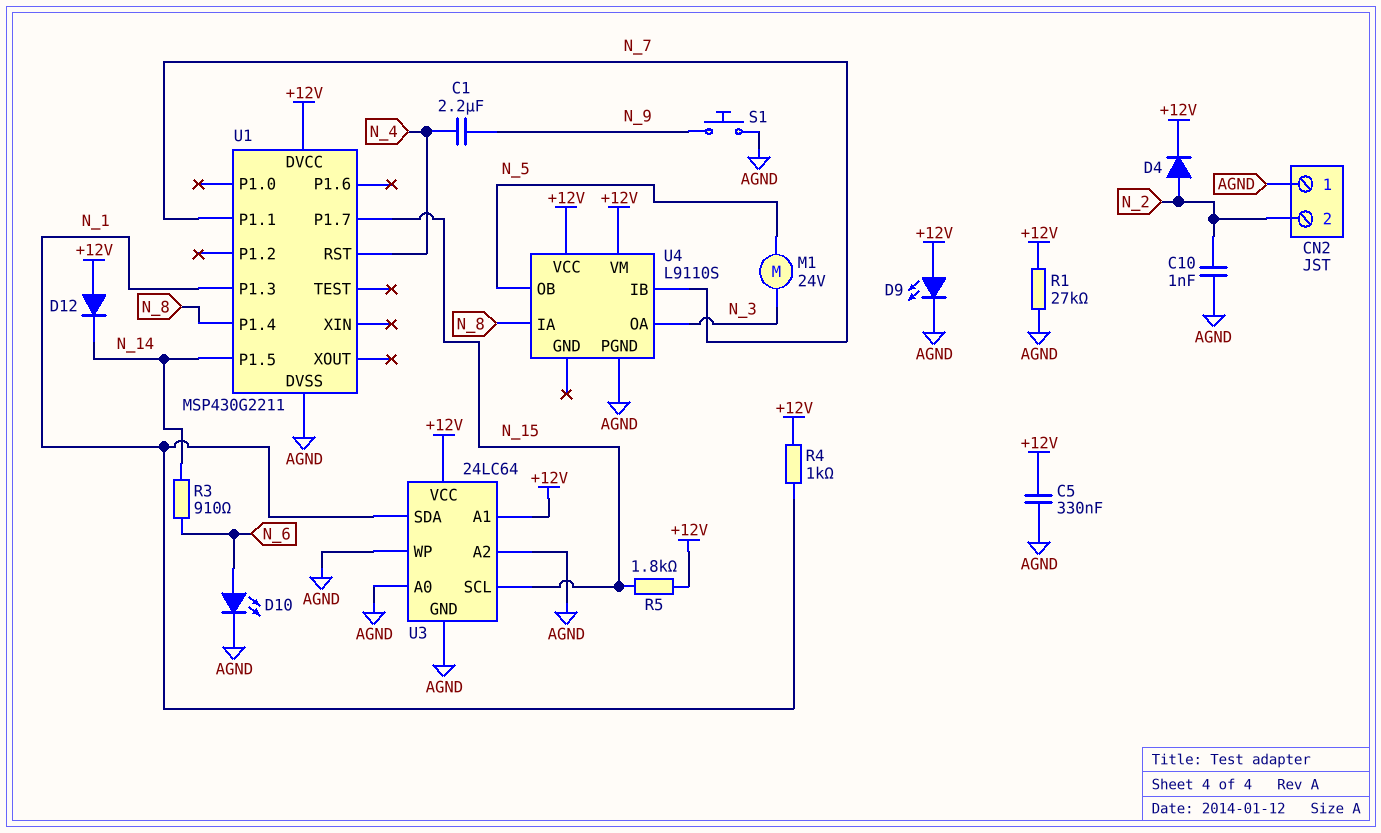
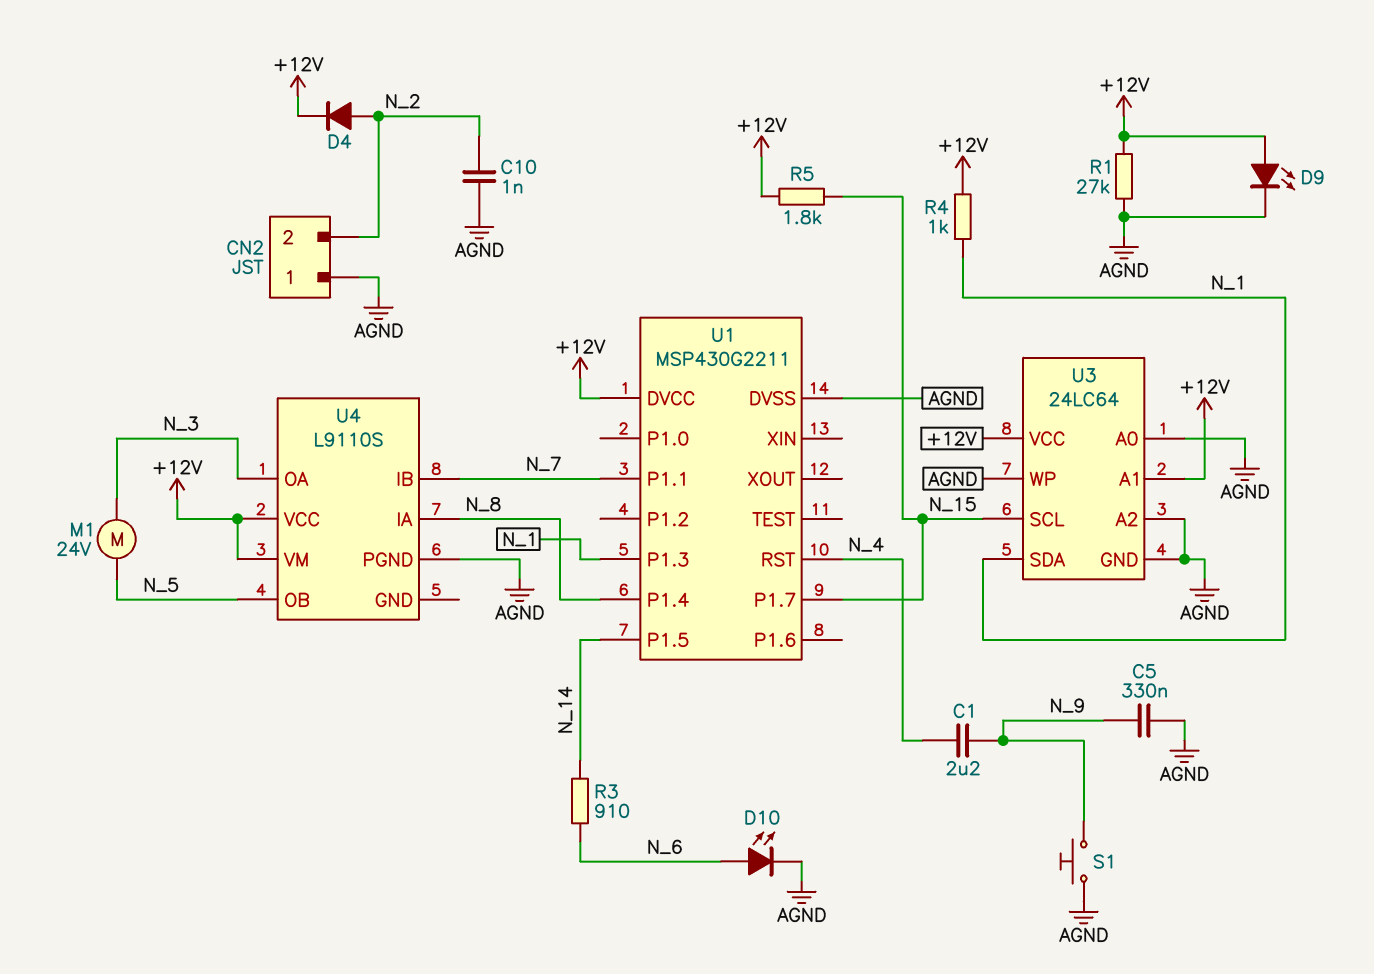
C5: 330nF (+12V, AGND) -> 330nF (AGND, N_9)
D12: diode (A +12V, K N_14) -> none

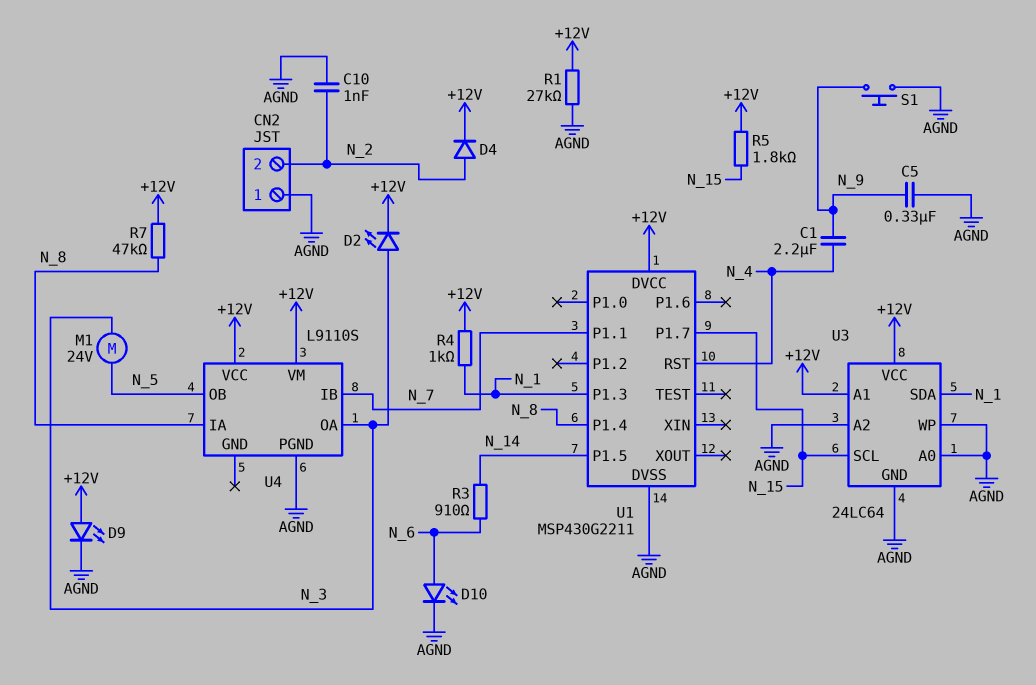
D2: none -> LED (A N_3, K +12V)
R7: none -> 47k (+12V, N_8)

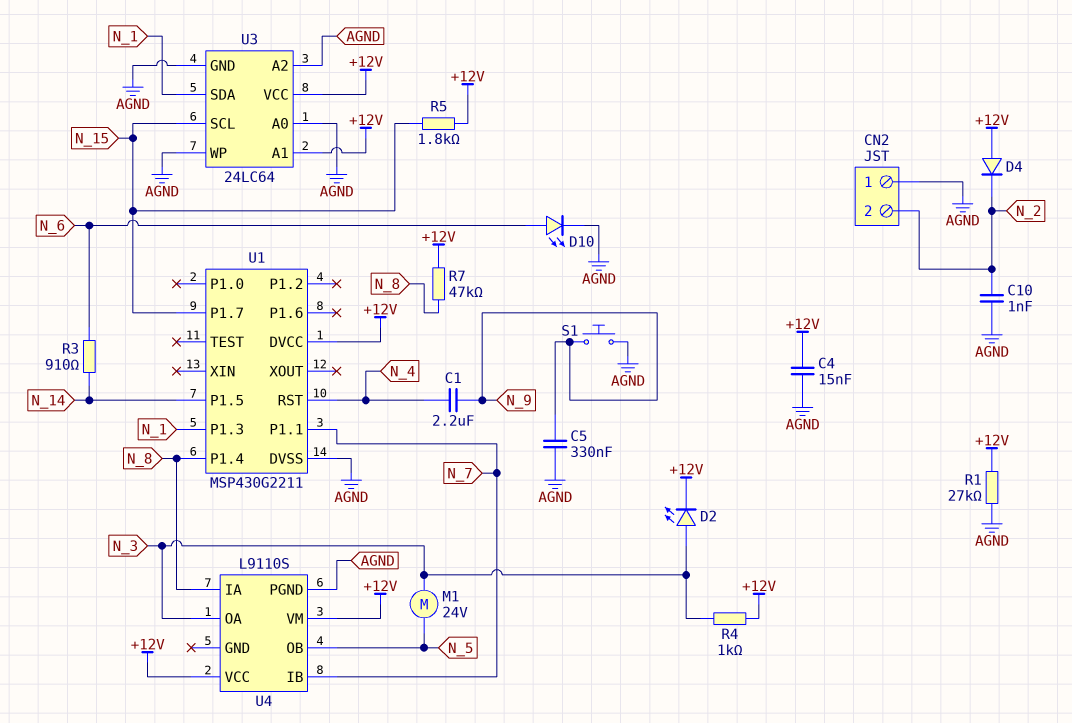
C4: none -> 15nF (+12V, AGND)
D4: diode (A N_2, K +12V) -> diode (A +12V, K N_2)
D9: LED (A +12V, K AGND) -> none
R4: 1k (+12V, N_1) -> 1k (+12V, N_3)

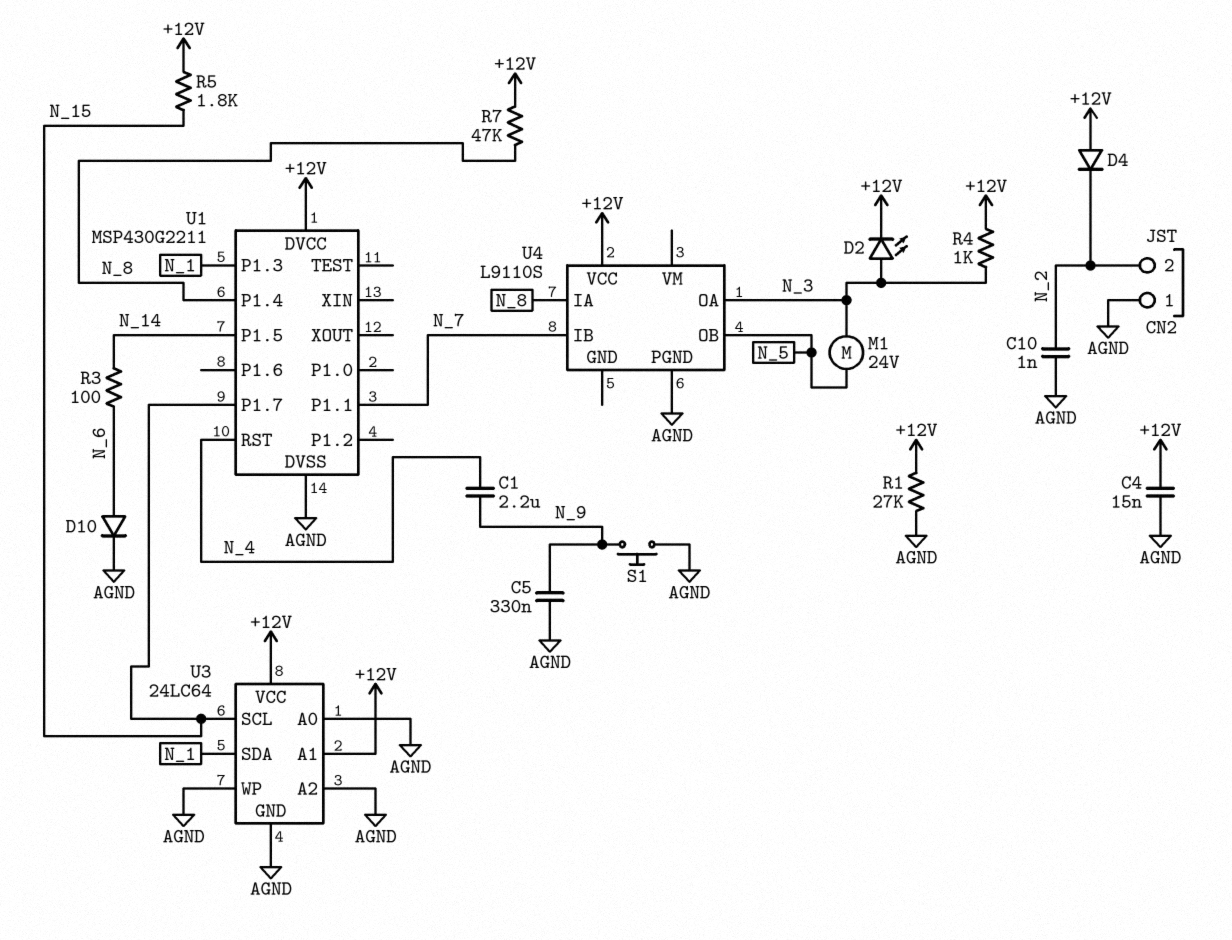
D10: LED (A N_6, K AGND) -> diode (A N_6, K AGND)
R3: 910 (N_6, N_14) -> 100 (N_6, N_14)
U4 pin VM: +12V -> none

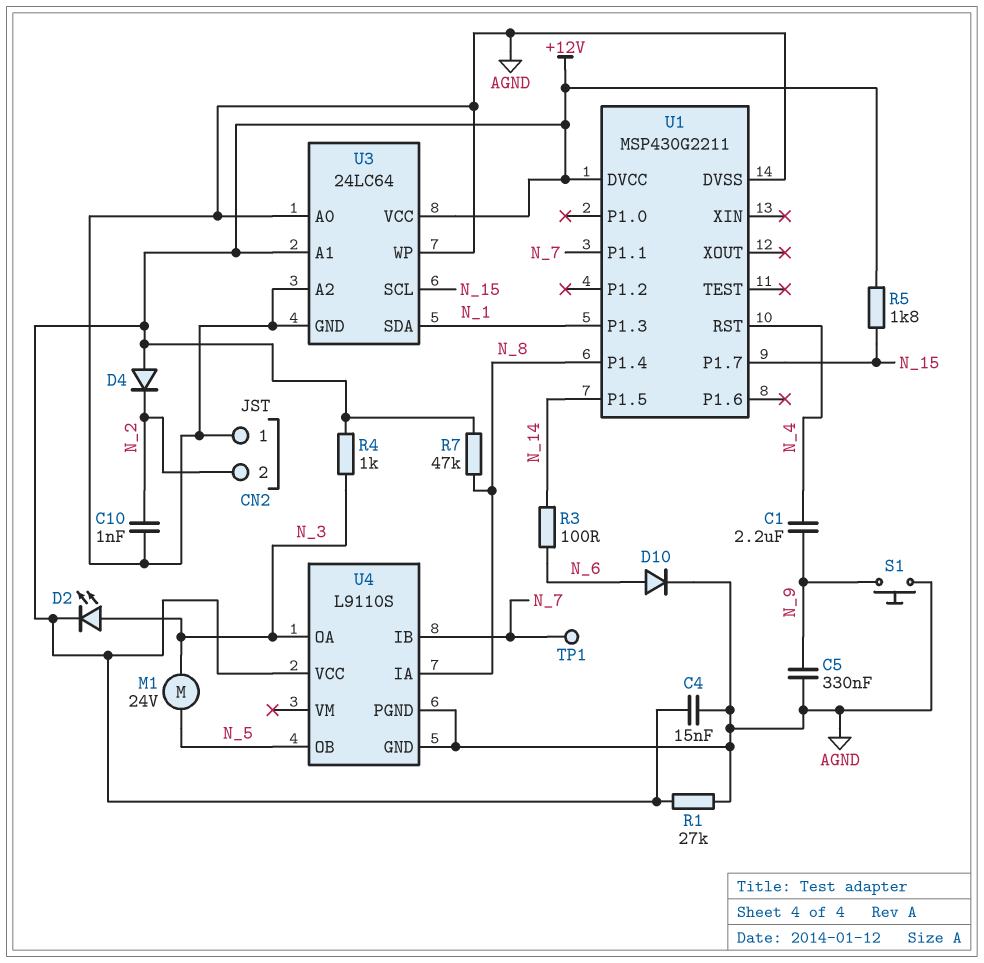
TP1: none -> test point (N_7)
U4 pin GND: none -> AGND

